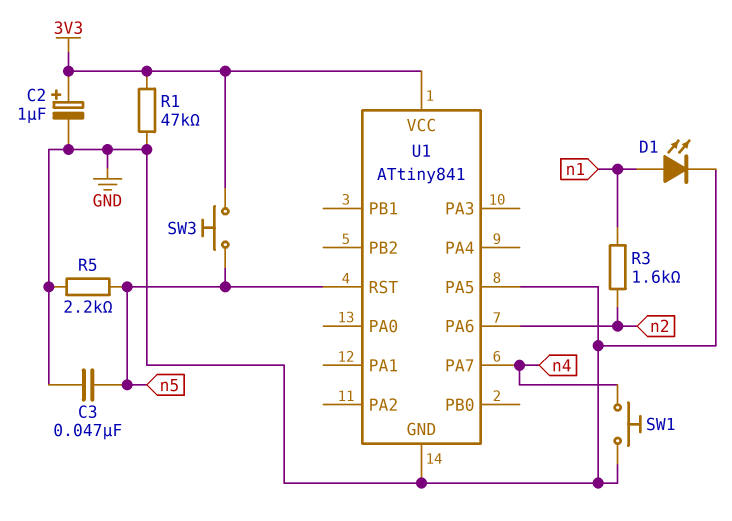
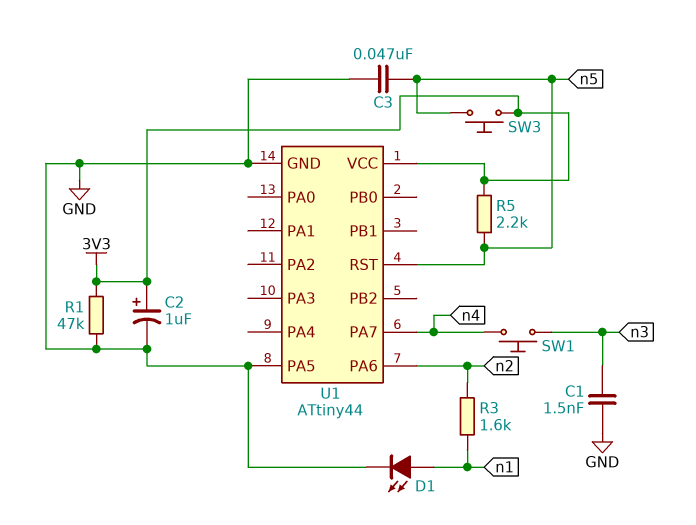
C1: none -> 1.5nF (GND, n3)
R5: 2.2k (GND, n5) -> 2.2k (3V3, n5)
SW1: button (GND, n4) -> button (n3, n4)
U1: ATtiny841 -> ATtiny44

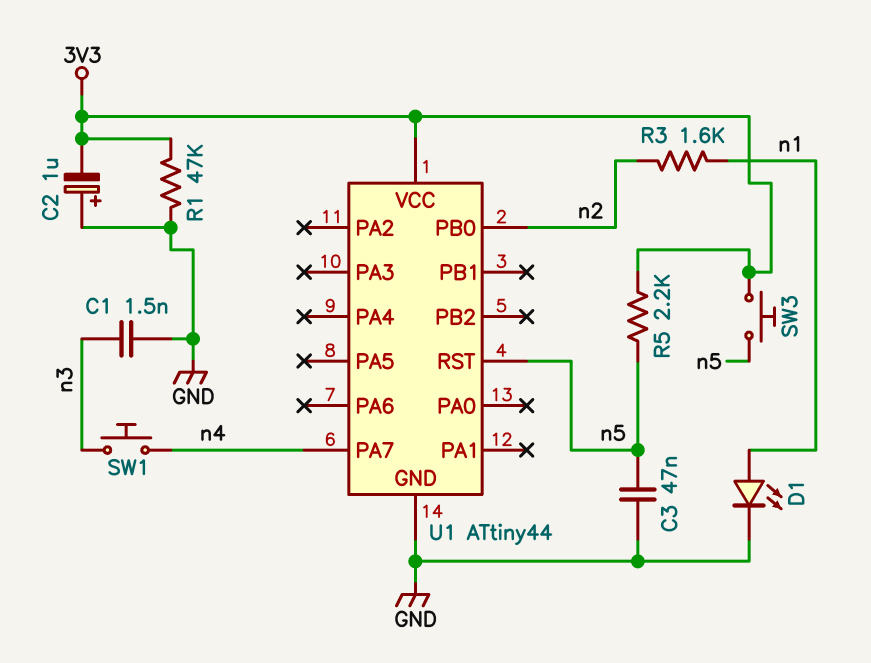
C2: 1uF (plus 3V3, minus GND) -> 1uF (plus GND, minus 3V3)
U1 pin PA5: GND -> none
U1 pin PA6: n2 -> none
U1 pin PB0: none -> n2

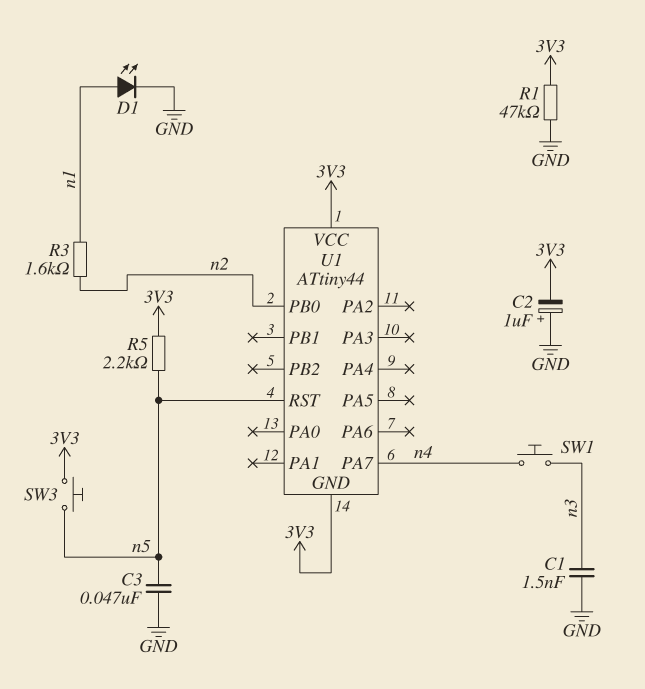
U1 pin GND: GND -> 3V3

